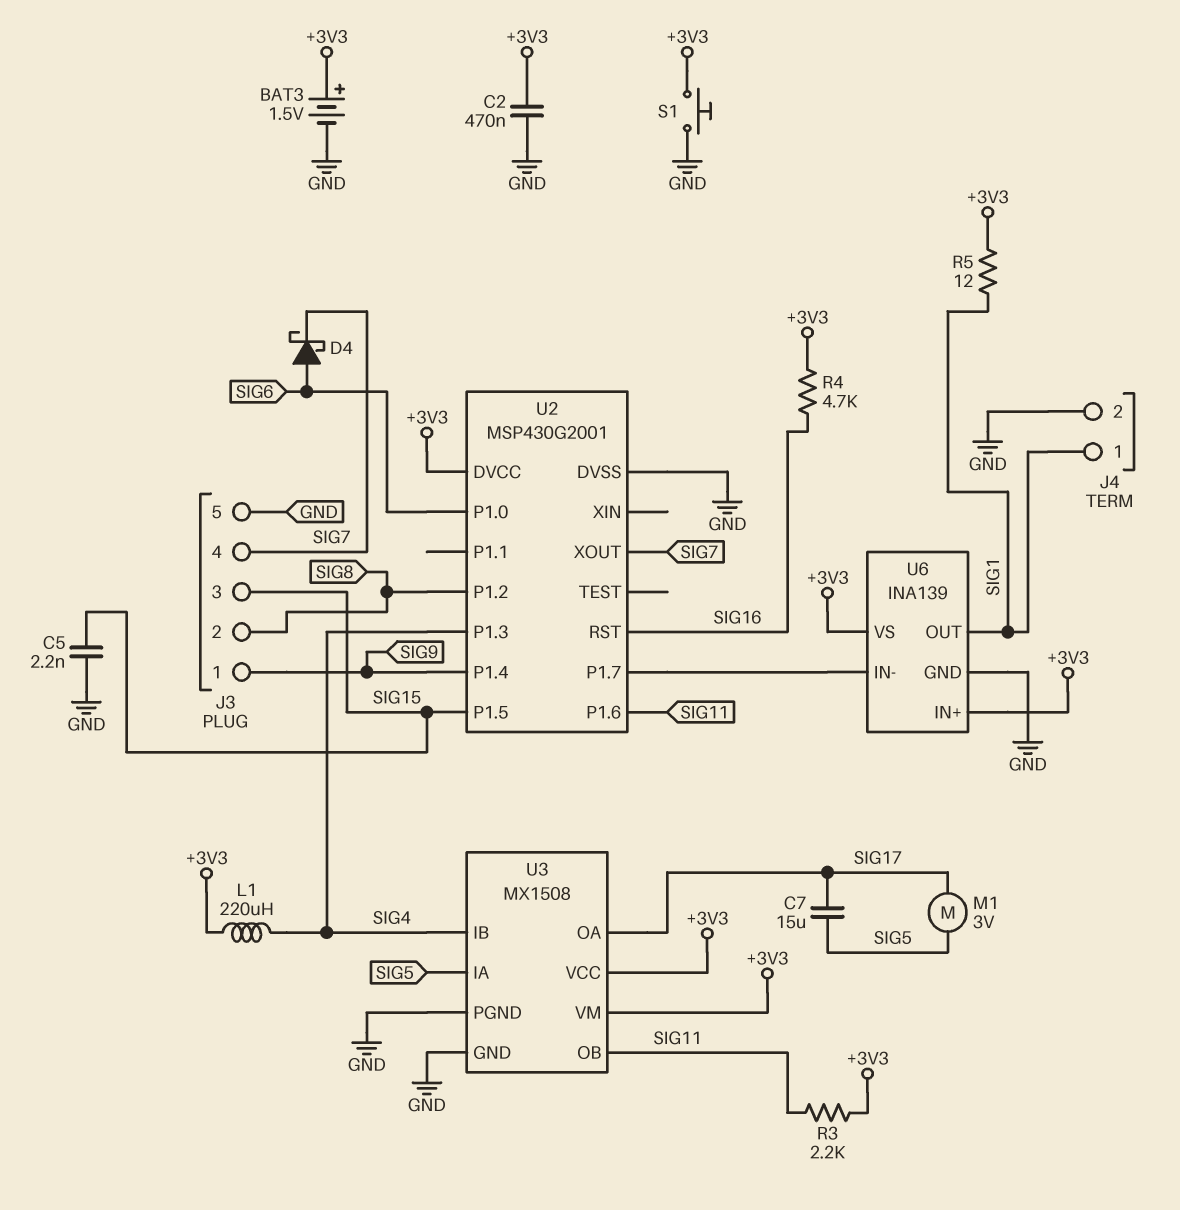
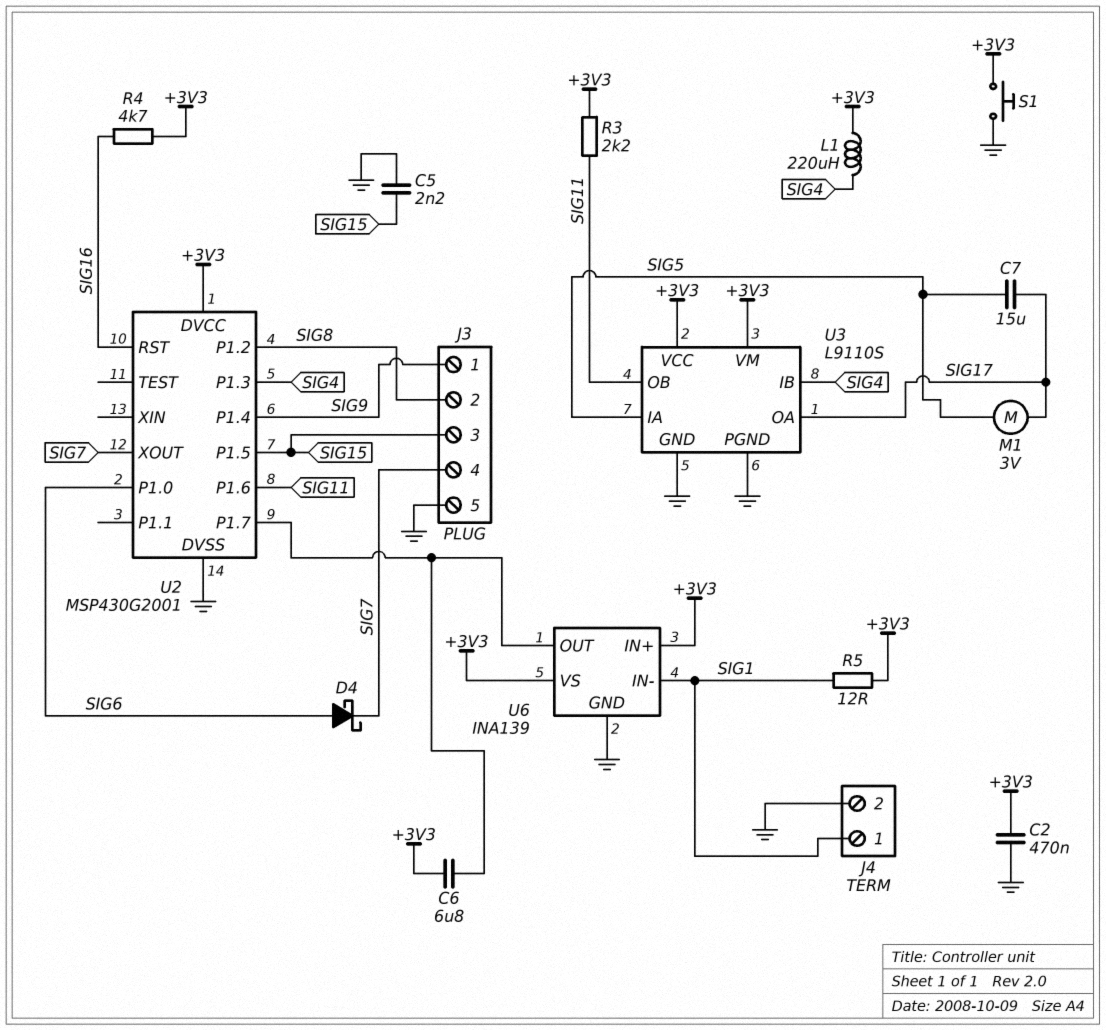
BAT3: 1.5V (plus +3V3, minus GND) -> none
C6: none -> 6.8uF (+3V3, U2/P1.7)
U3: MX1508 -> L9110S
U6 pin IN-: U2/P1.7 -> SIG1
U6 pin OUT: SIG1 -> U2/P1.7

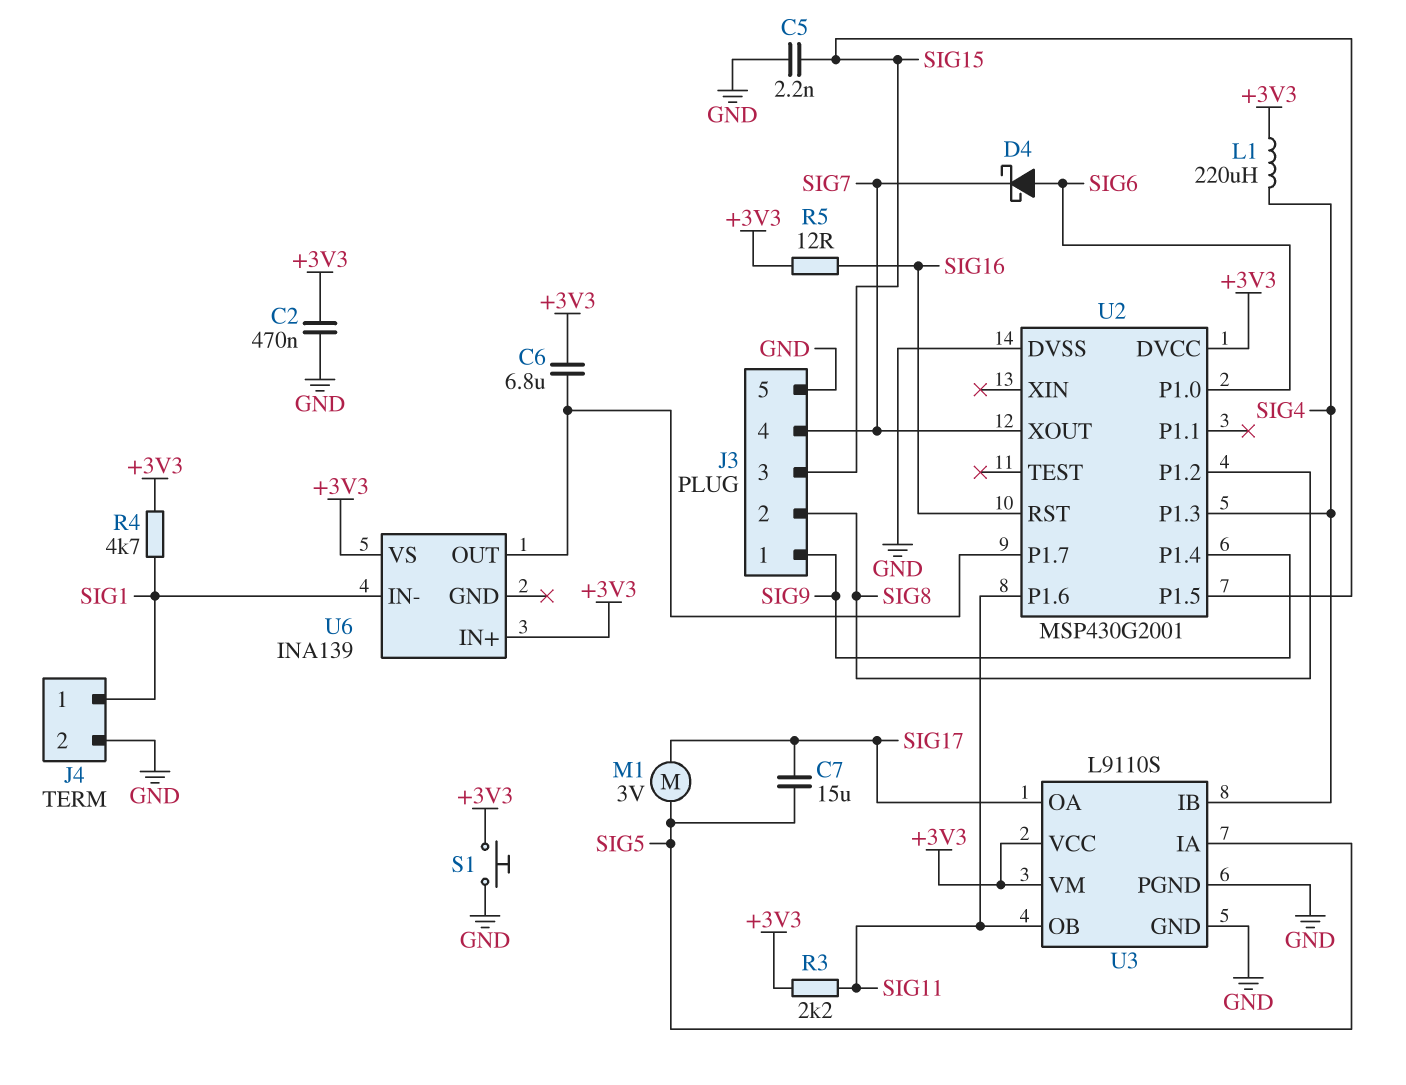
R4: 4.7k (+3V3, SIG16) -> 4.7k (+3V3, SIG1)
R5: 12 (+3V3, SIG1) -> 12 (+3V3, SIG16)
U6 pin GND: GND -> none

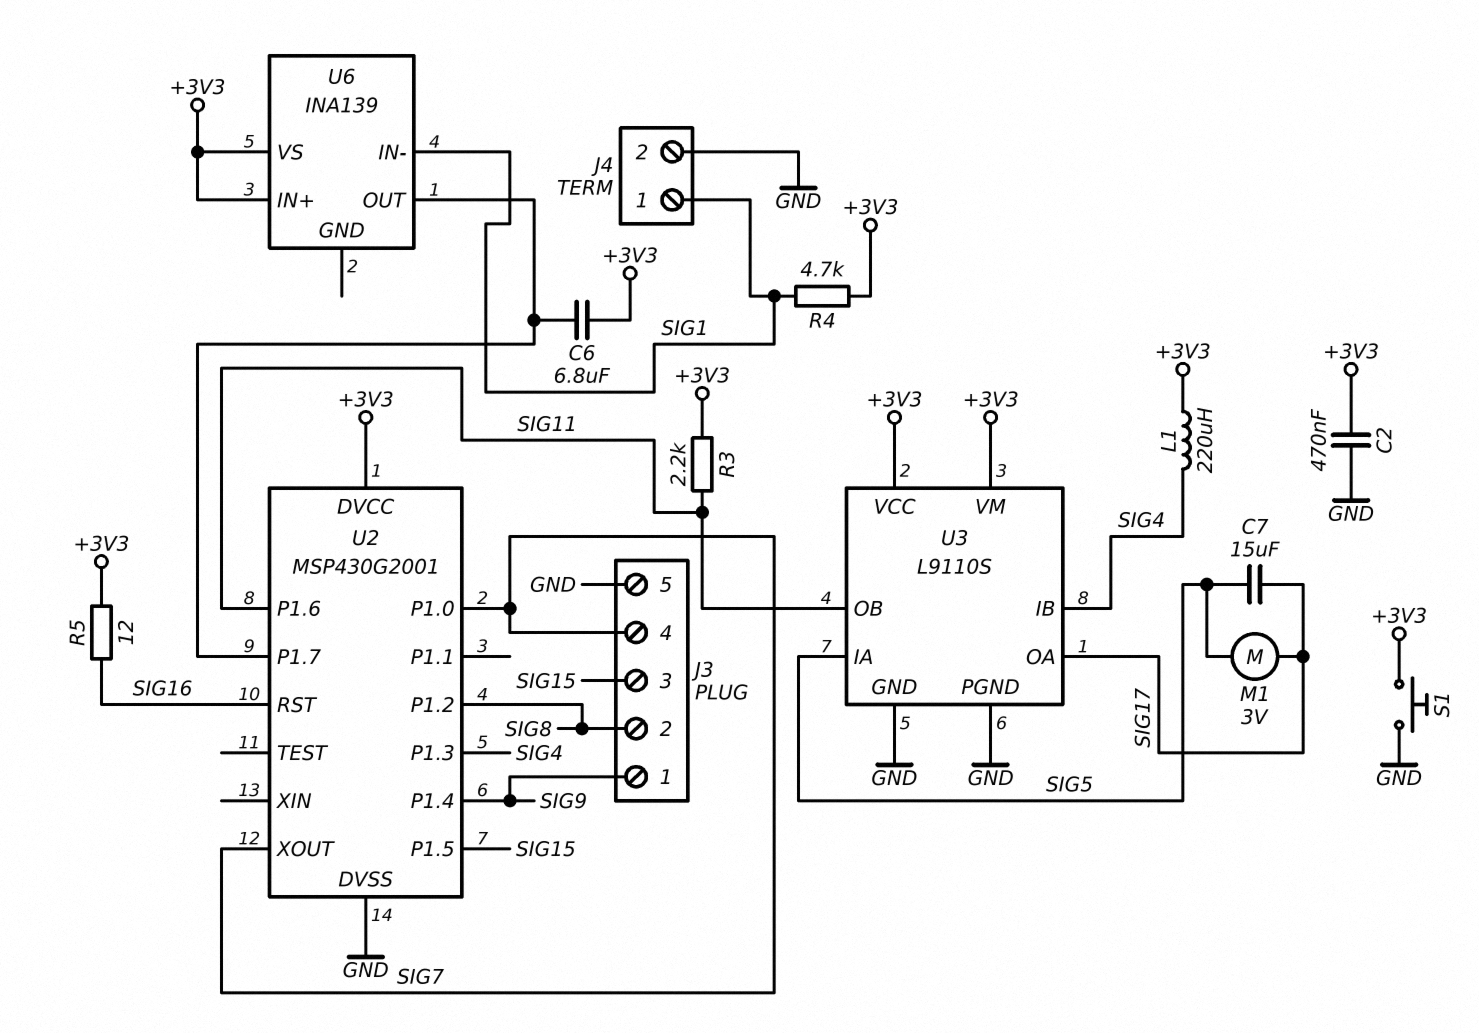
C5: 2.2nF (GND, SIG15) -> none
D4: schottky (A SIG6, K SIG7) -> none
U2 pin P1.0: SIG6 -> SIG7

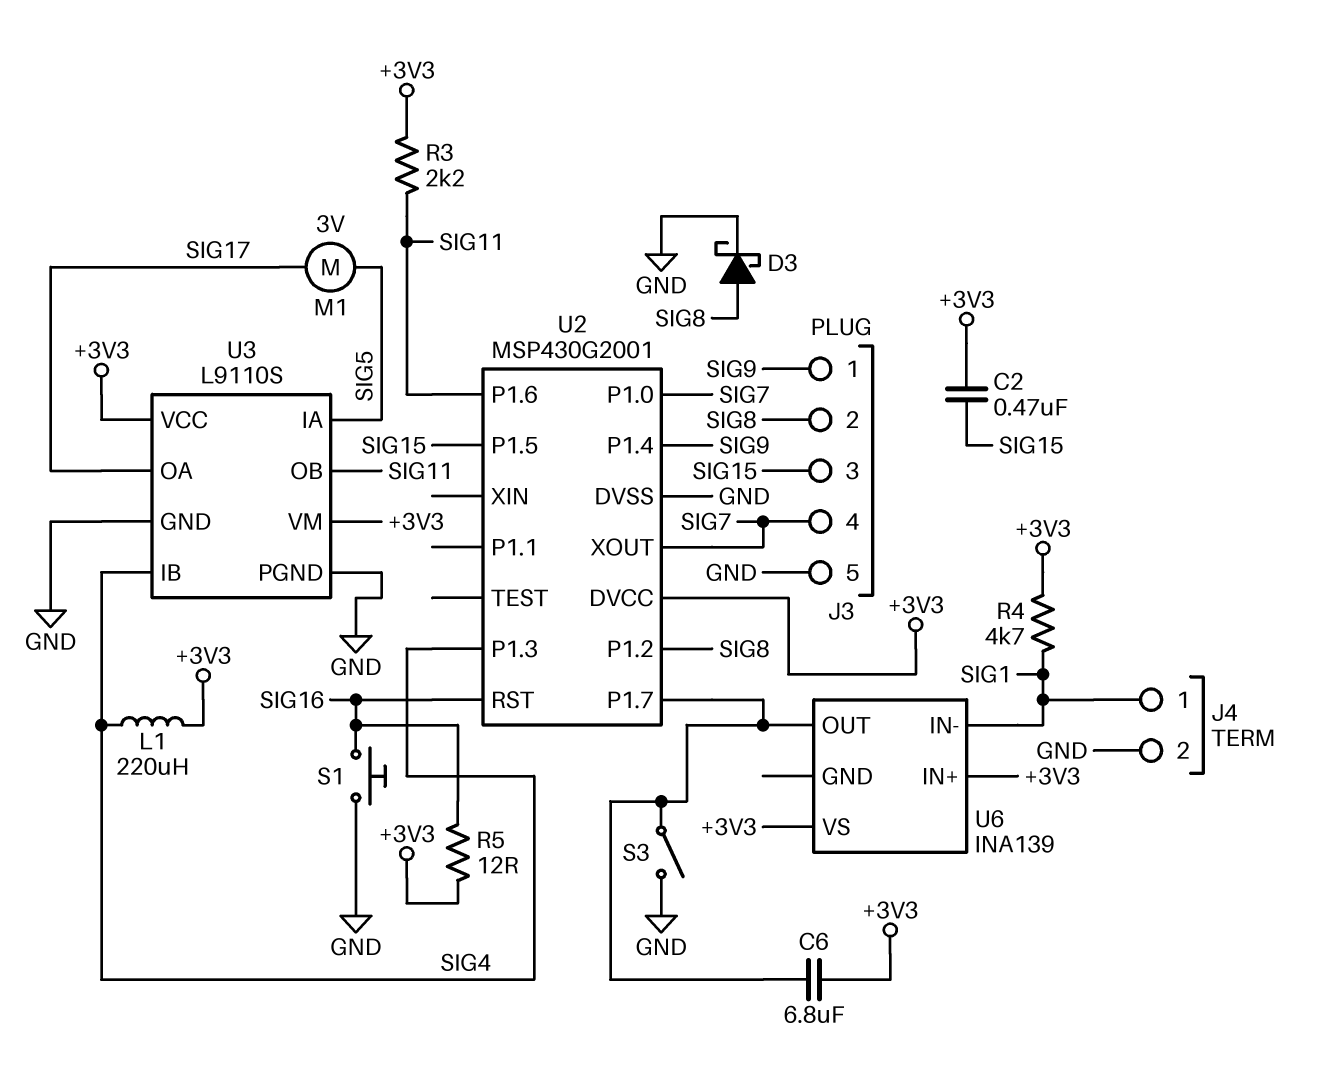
C2: 470nF (+3V3, GND) -> 470nF (+3V3, SIG15)
C7: 15uF (SIG5, SIG17) -> none
D3: none -> schottky (A SIG8, K GND)
S1: button (+3V3, GND) -> button (GND, SIG16)
S3: none -> switch (GND, U2/P1.7)

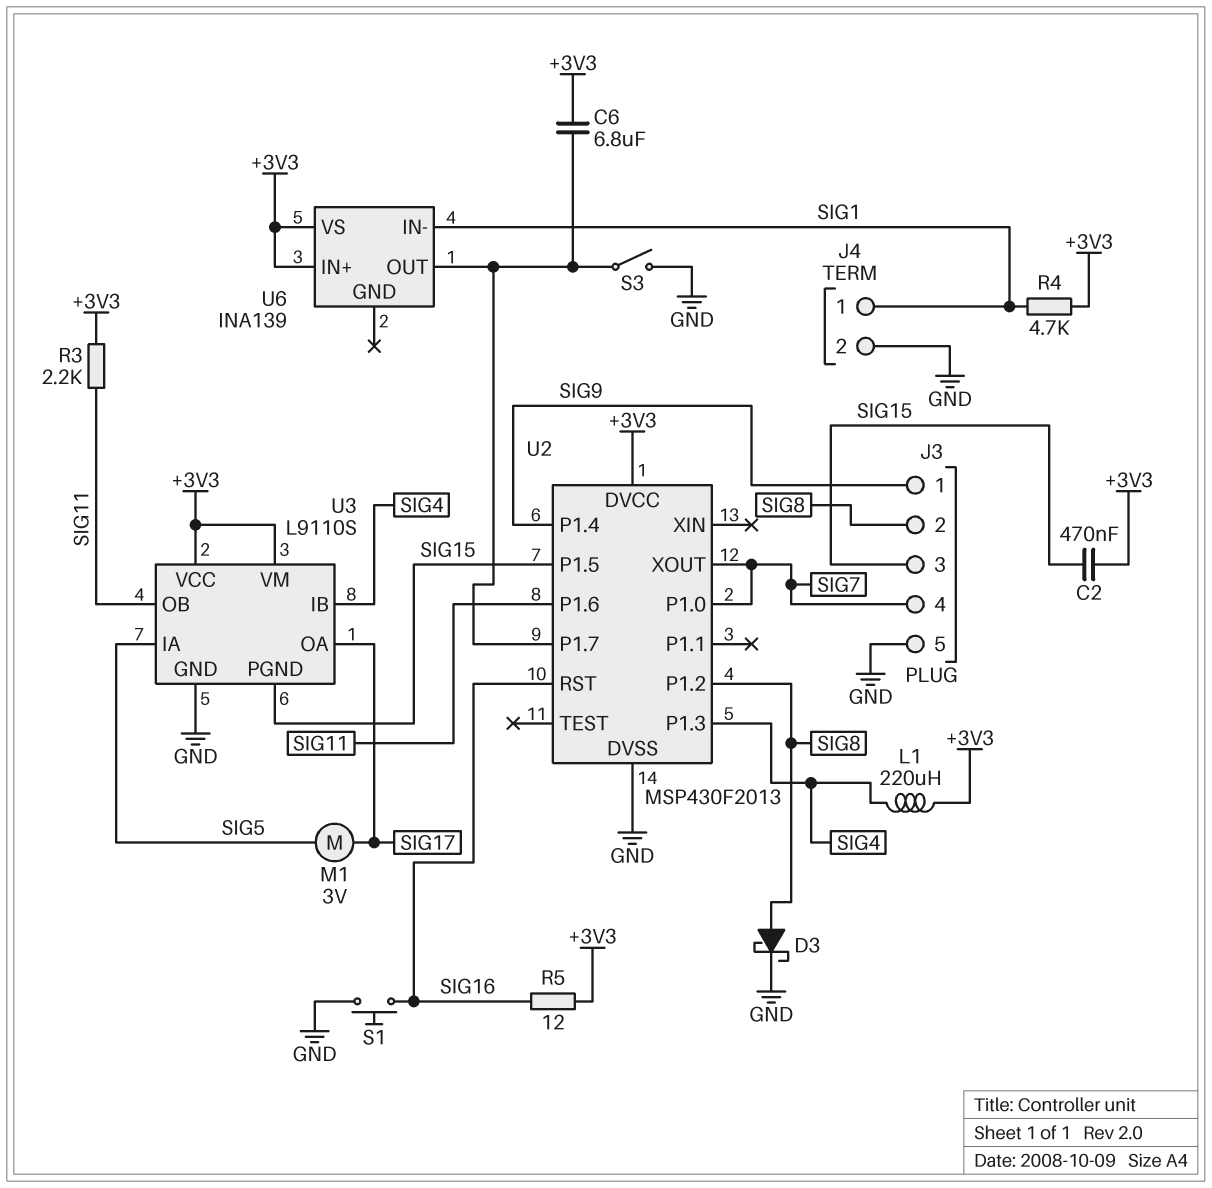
U2: MSP430G2001 -> MSP430F2013
U3 pin PGND: GND -> SIG15

